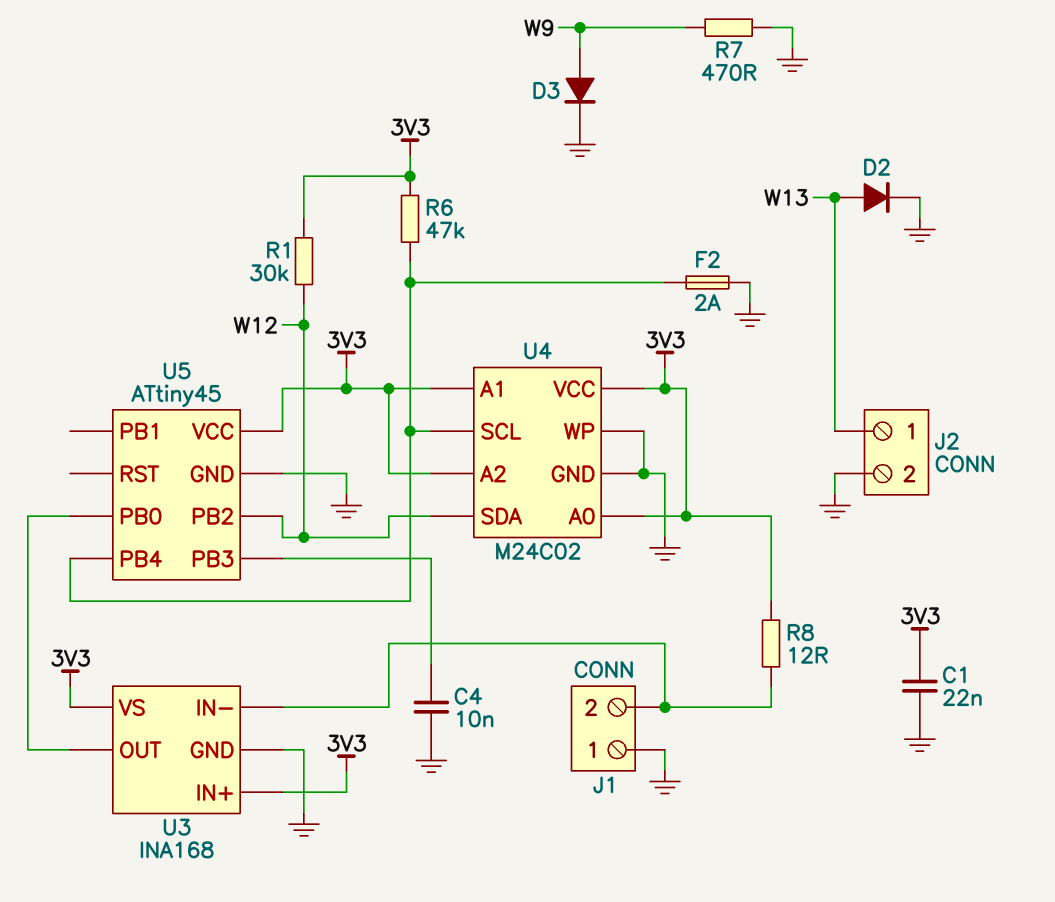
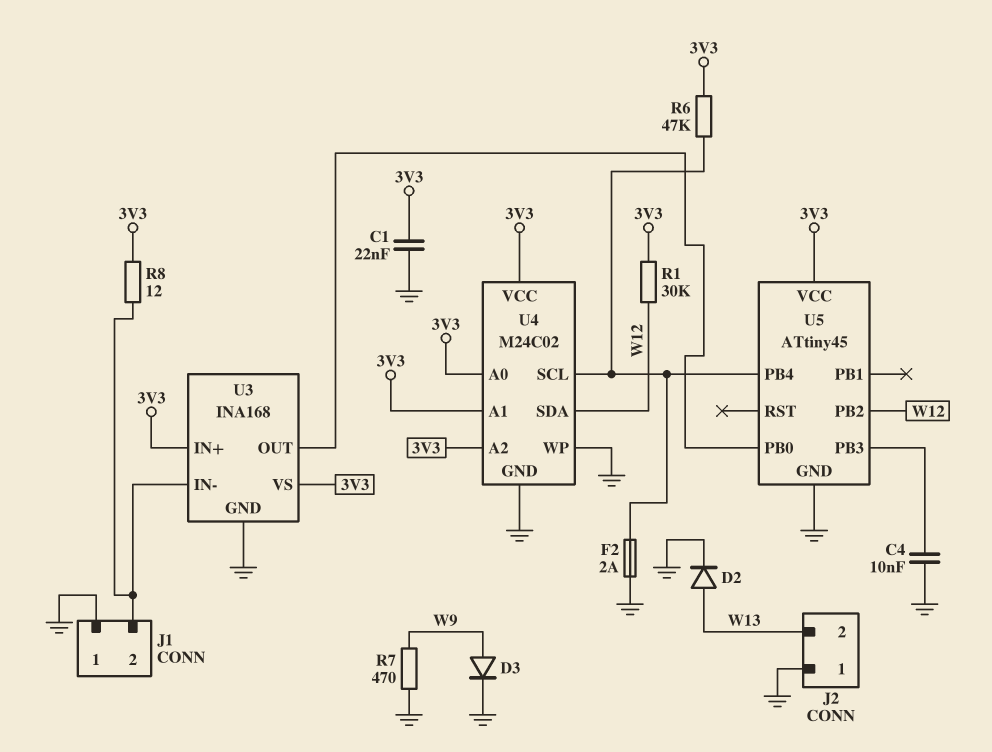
J2 pin 1: W13 -> GND
J2 pin 2: GND -> W13

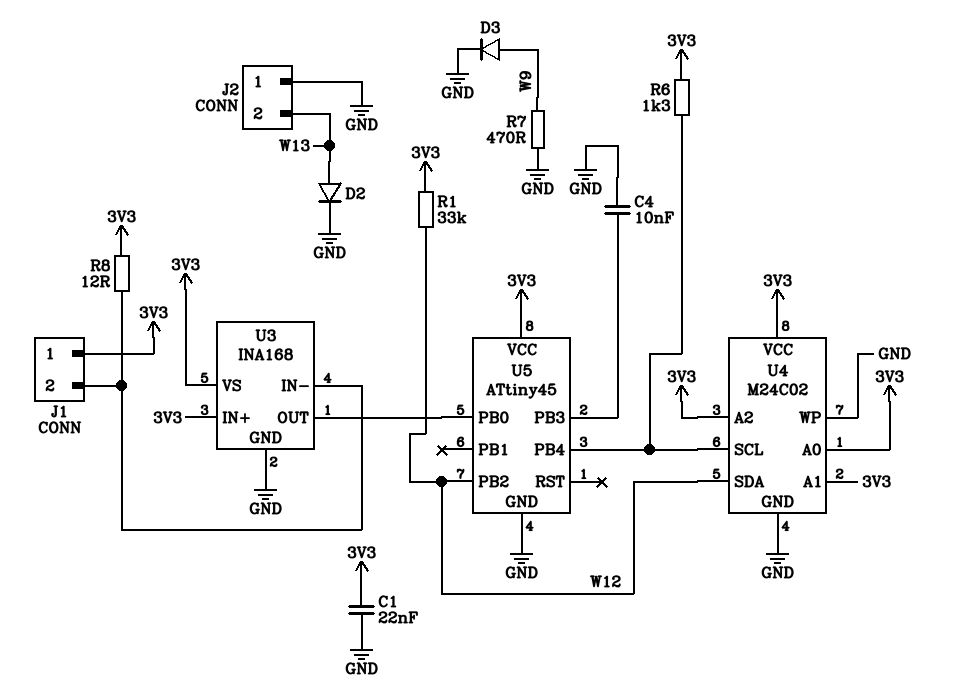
F2: 2A (GND, U4/SCL) -> none
J1 pin 1: GND -> 3V3
R1: 30k (3V3, W12) -> 33k (3V3, W12)
R6: 47k (3V3, U4/SCL) -> 1.3k (3V3, U4/SCL)

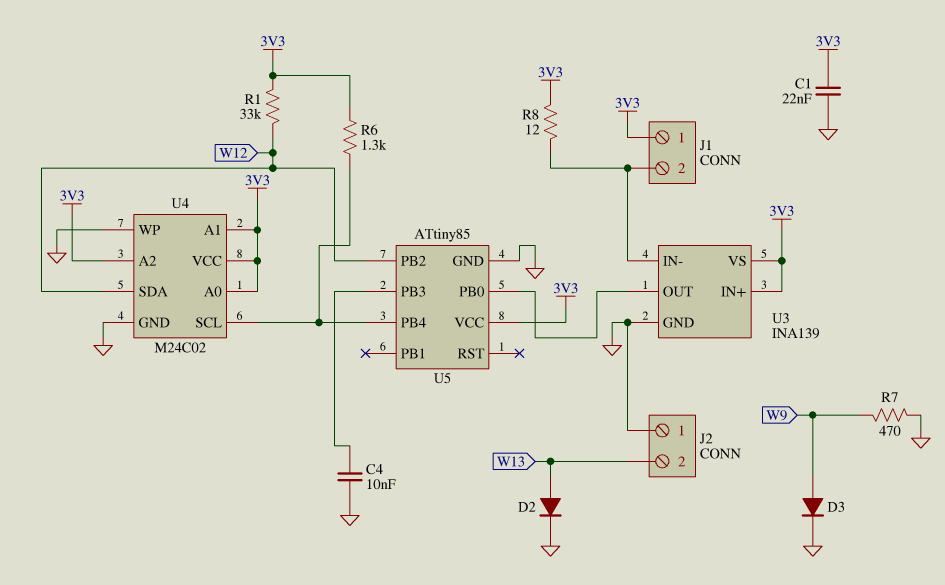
U3: INA168 -> INA139
U5: ATtiny45 -> ATtiny85

